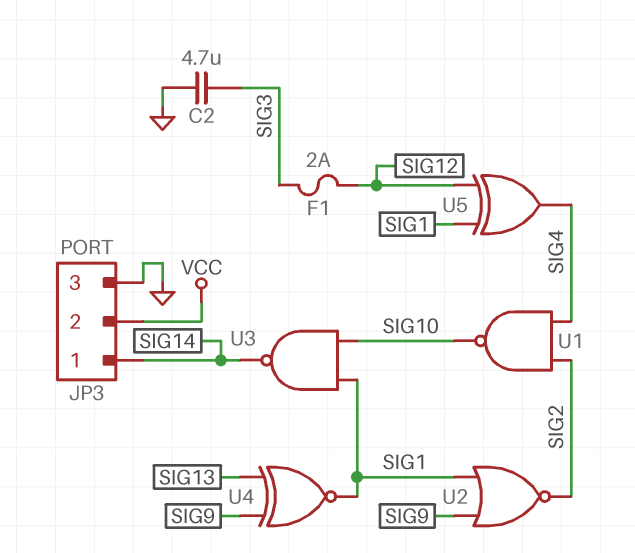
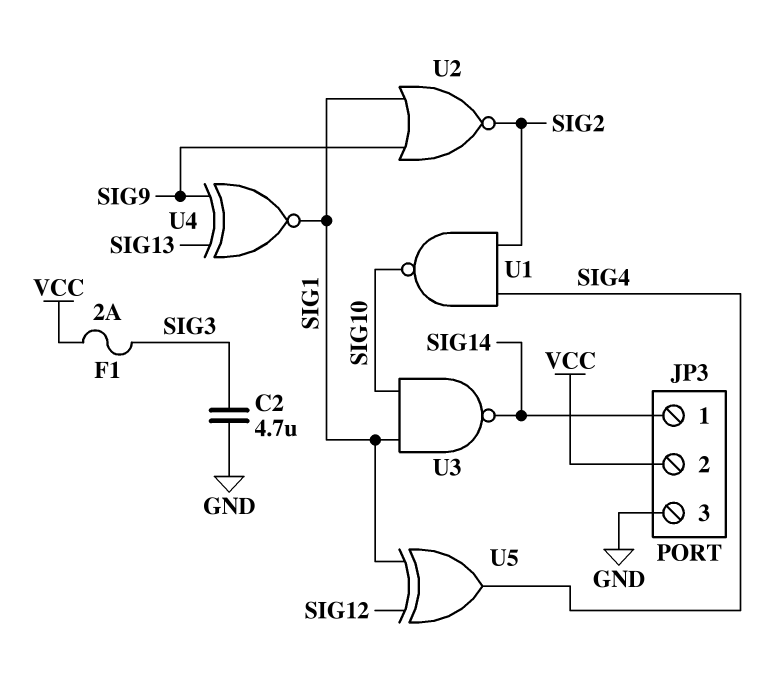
F1: 2A (SIG3, SIG12) -> 2A (SIG3, VCC)

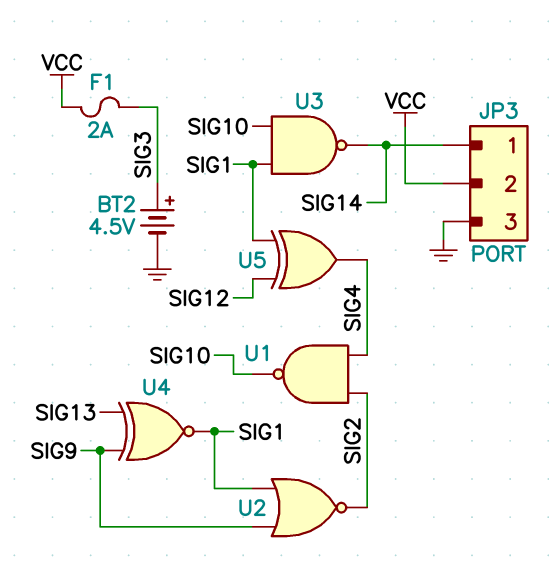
BT2: none -> 4.5V (plus SIG3, minus GND)
C2: 4.7uF (GND, SIG3) -> none

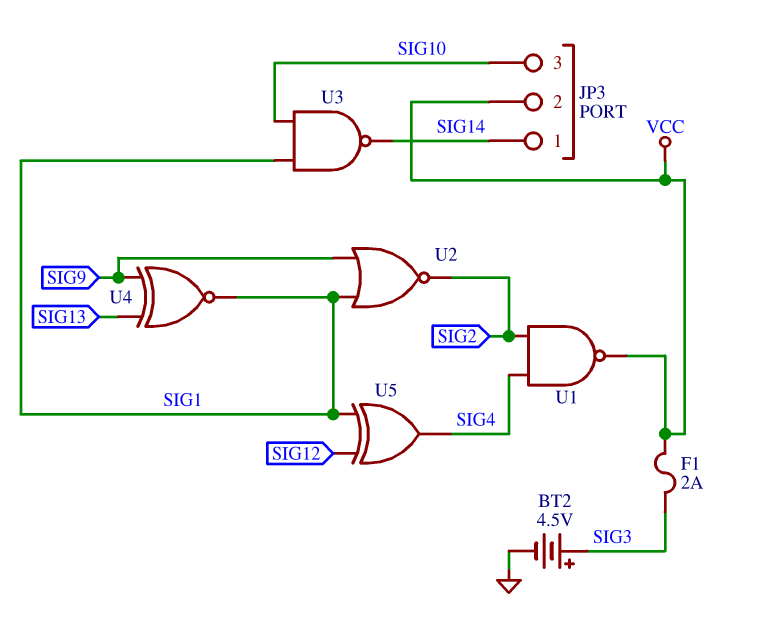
JP3 pin 3: GND -> SIG10
U1: NAND (in SIG2, in SIG4, out SIG10) -> NAND (in SIG2, in SIG4, out VCC)

